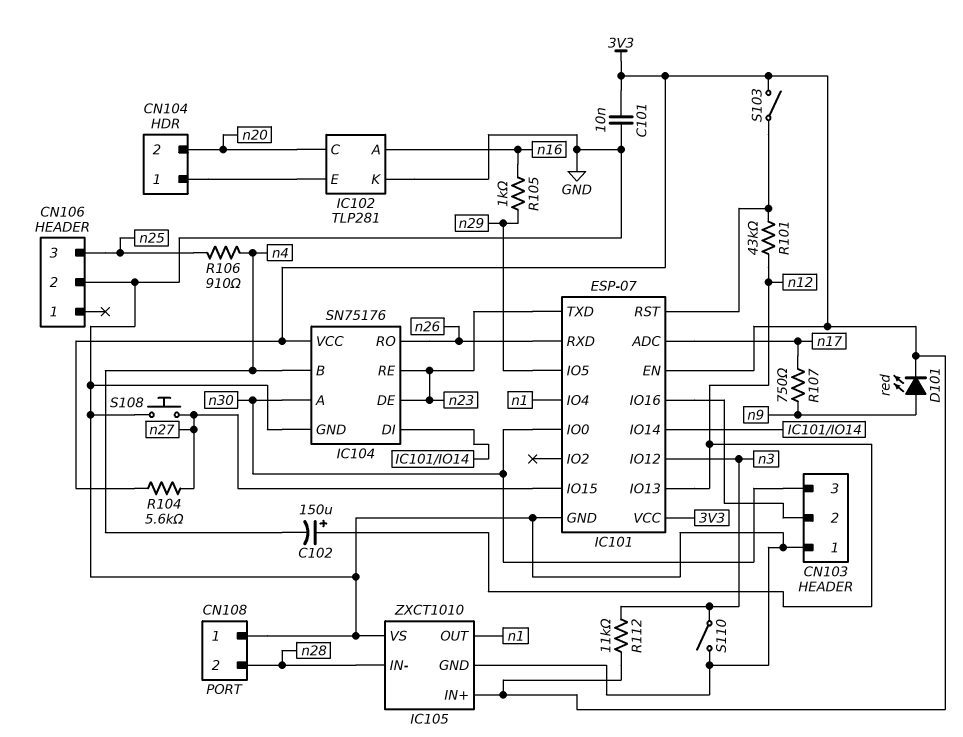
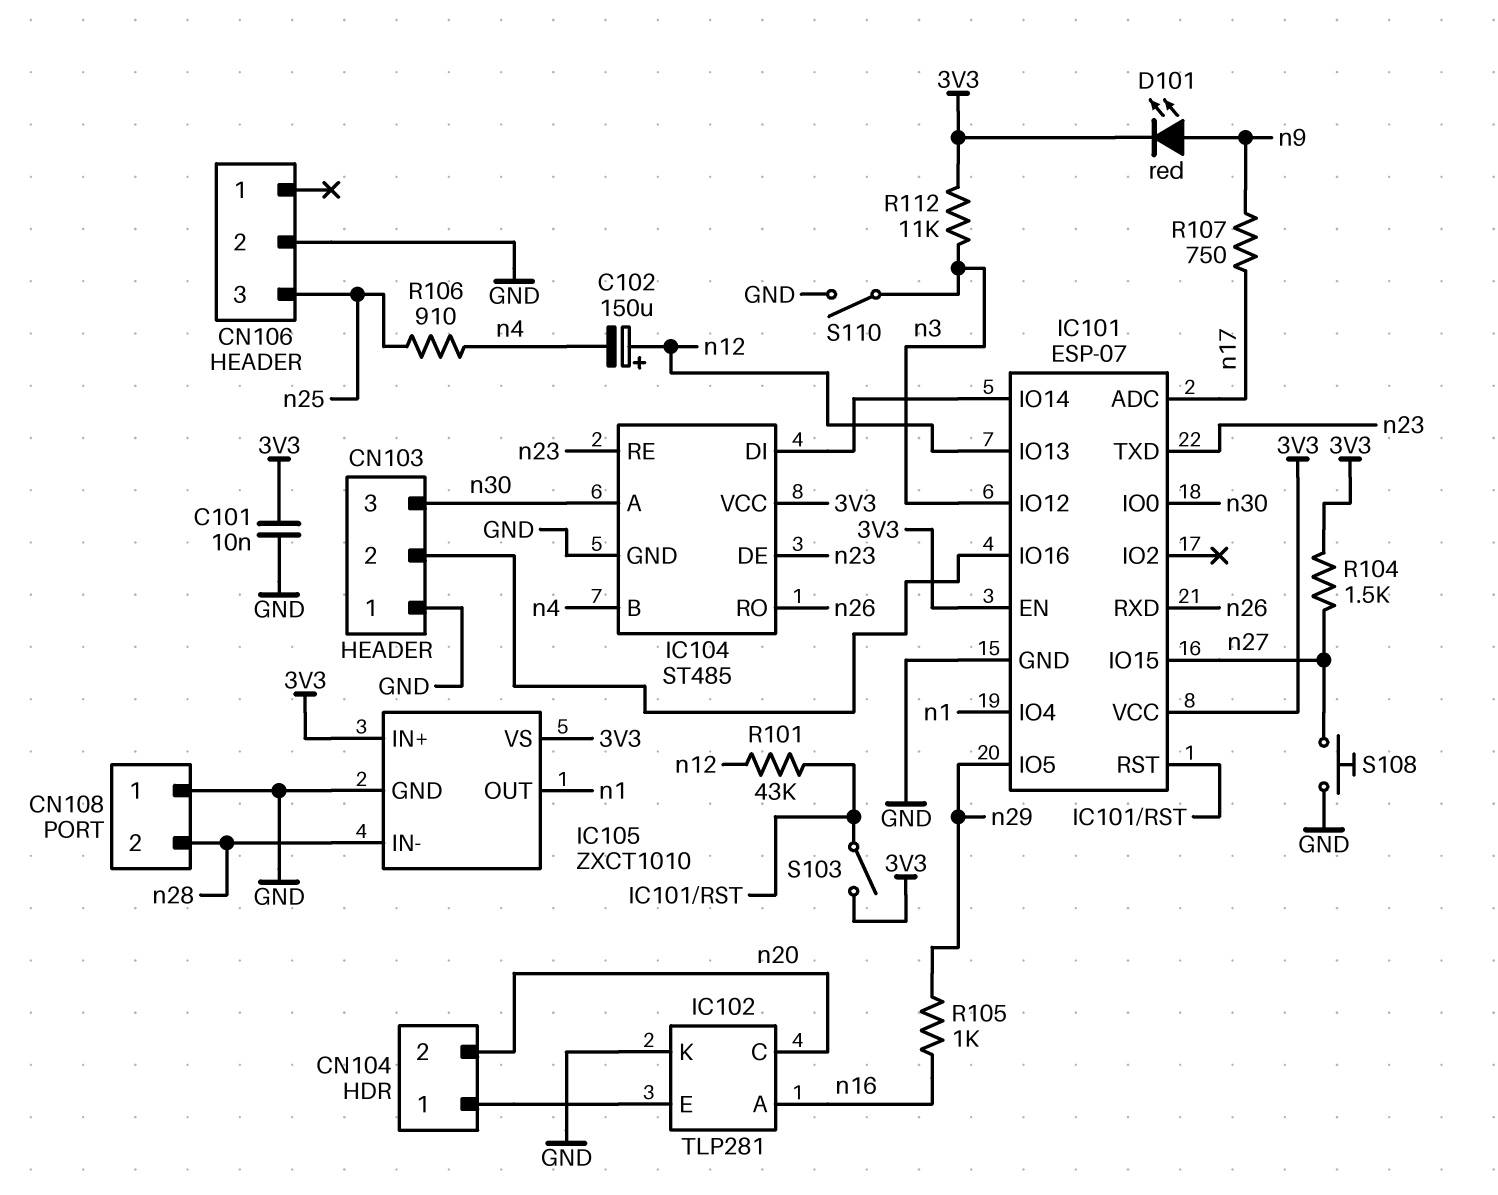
IC104: SN75176 -> ST485
IC105 pin VS: GND -> 3V3
R104: 5.6k (3V3, n27) -> 1.5k (3V3, n27)

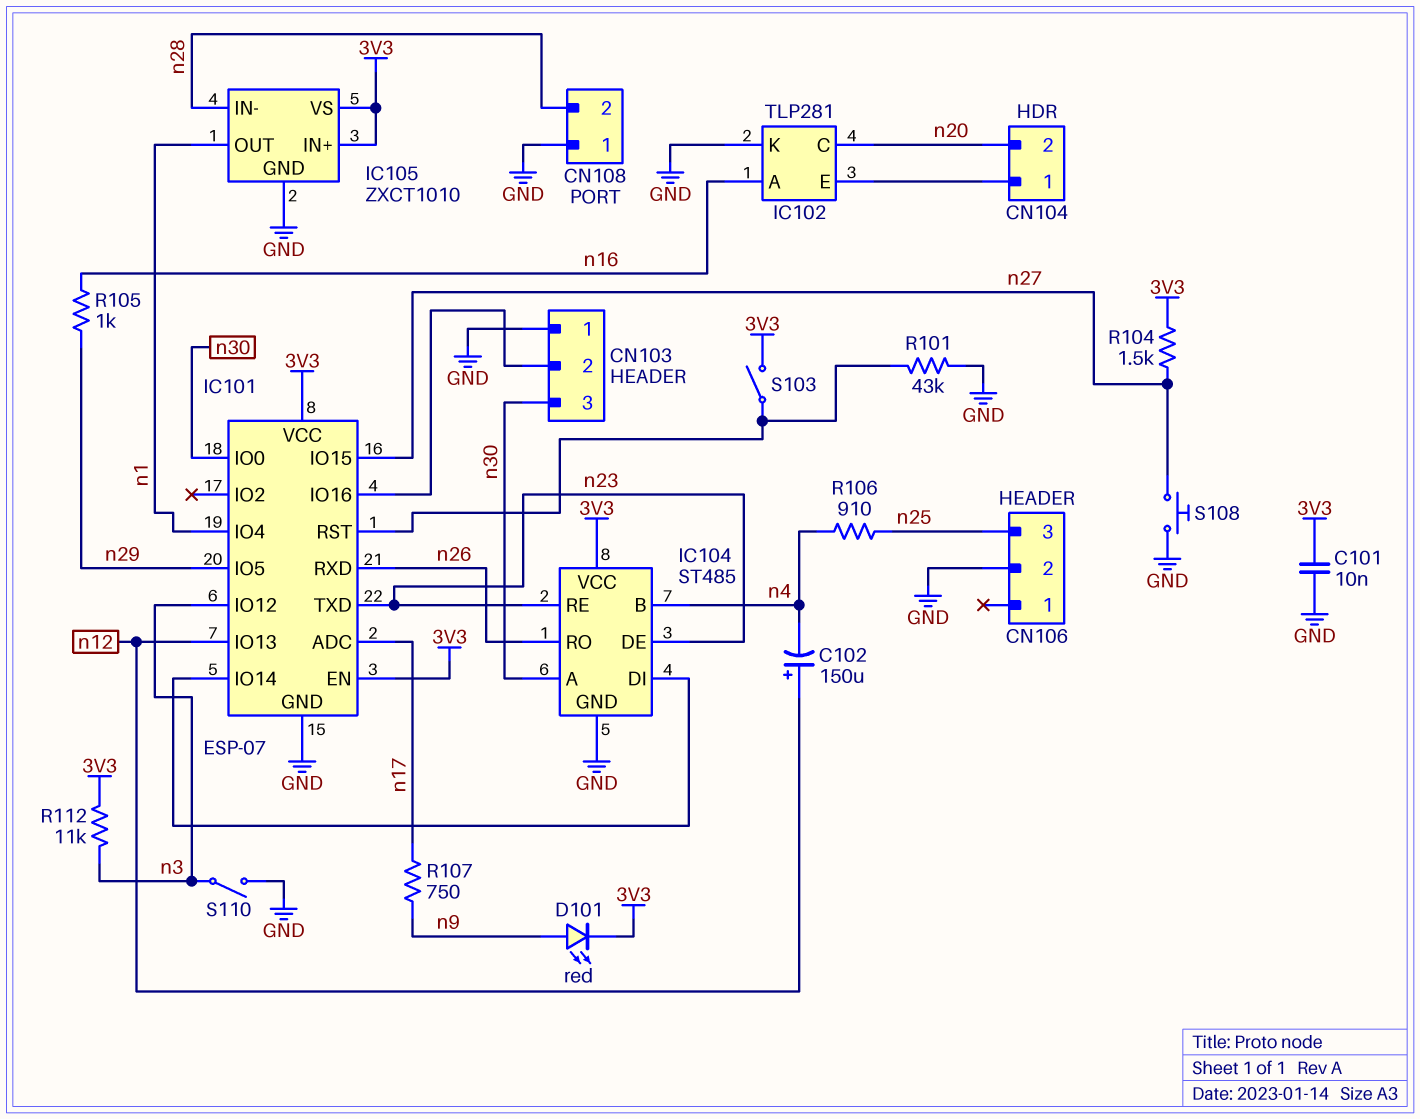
R101: 43k (IC101/RST, n12) -> 43k (GND, IC101/RST)

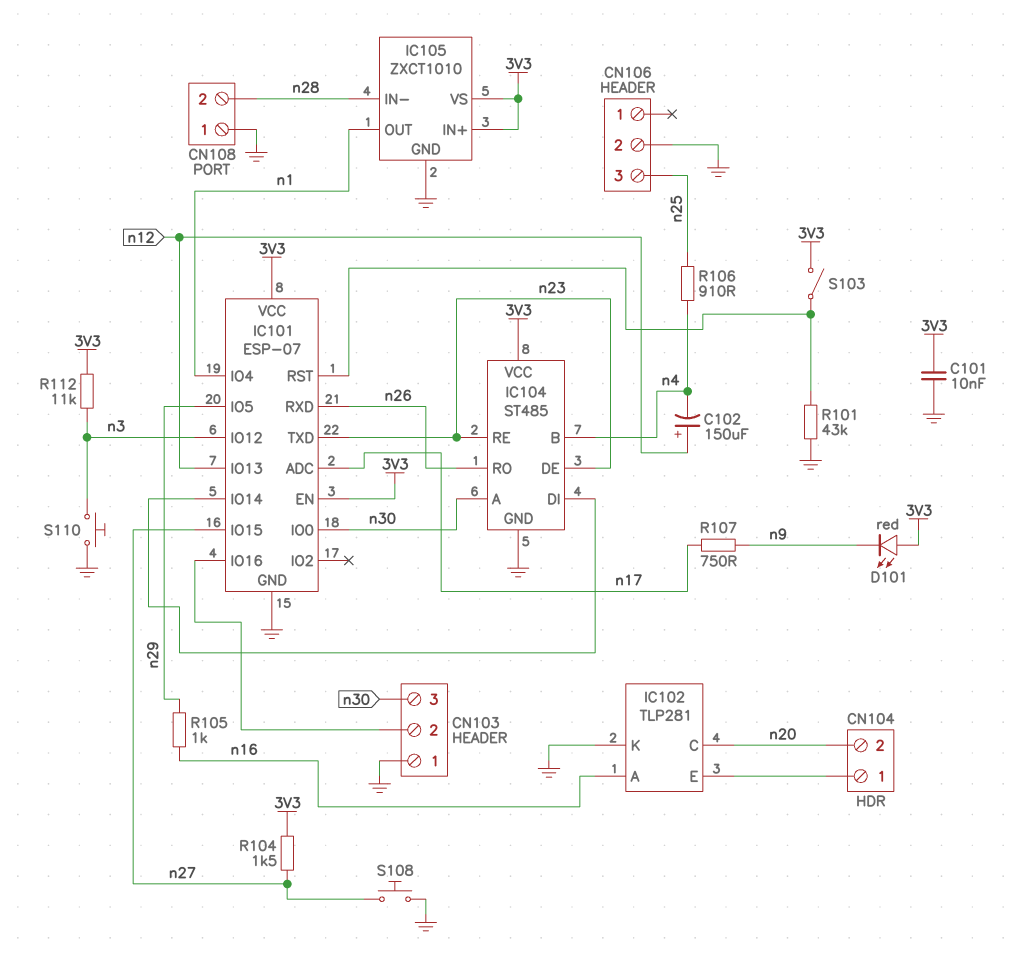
D101: LED red (A n9, K 3V3) -> LED red (A 3V3, K n9)
S110: switch (GND, n3) -> button (GND, n3)

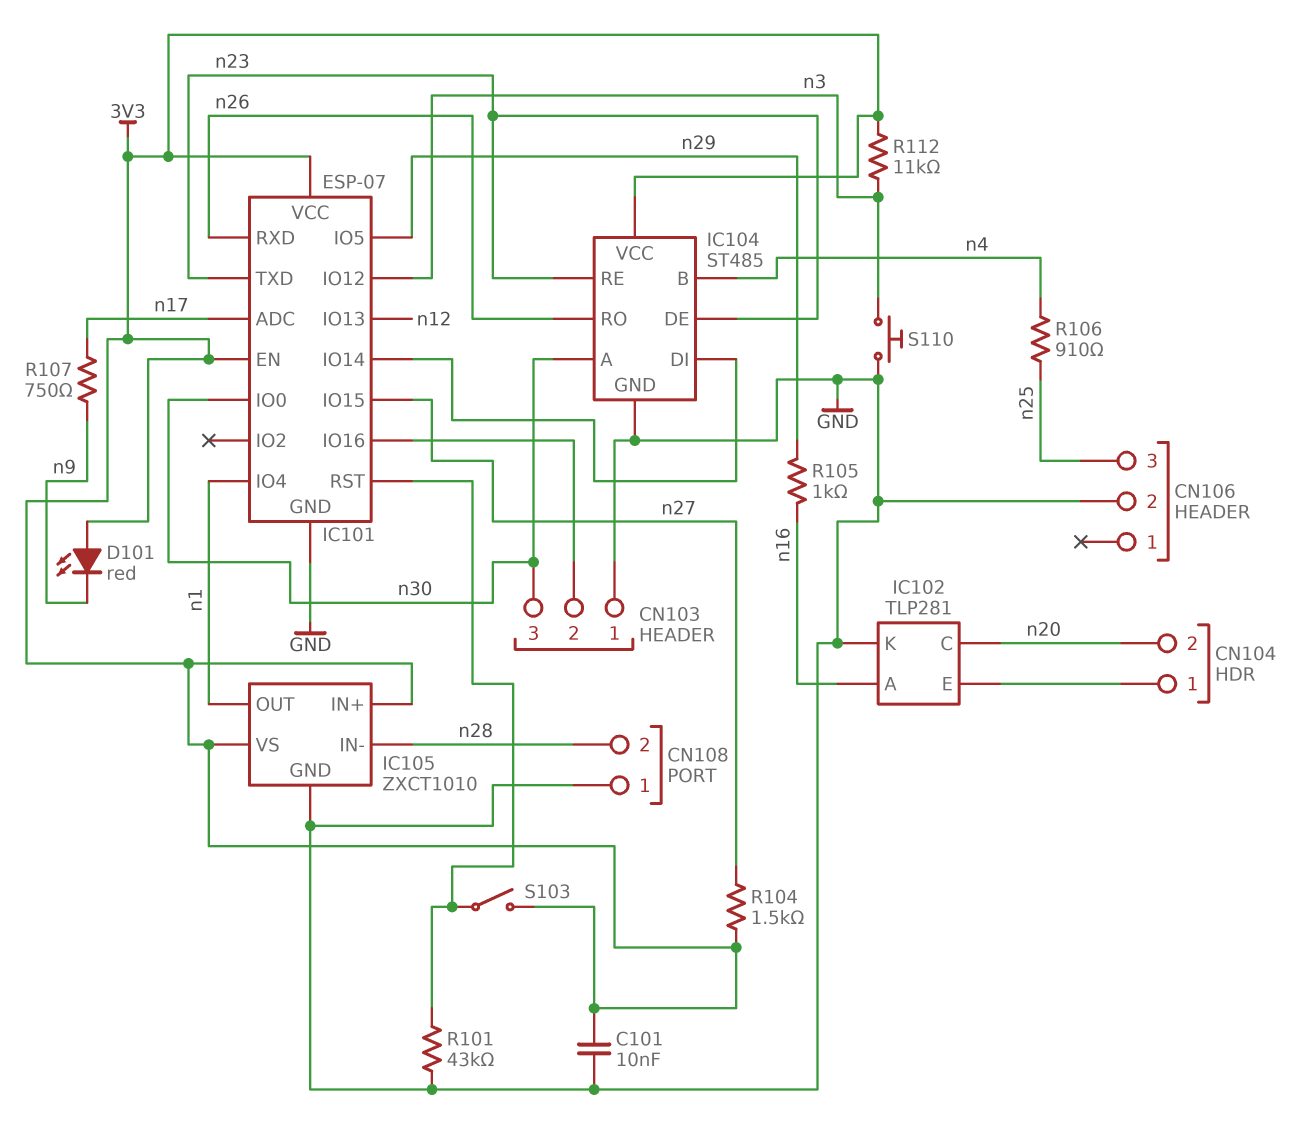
C102: 150uF (plus n12, minus n4) -> none
S108: button (GND, n27) -> none

